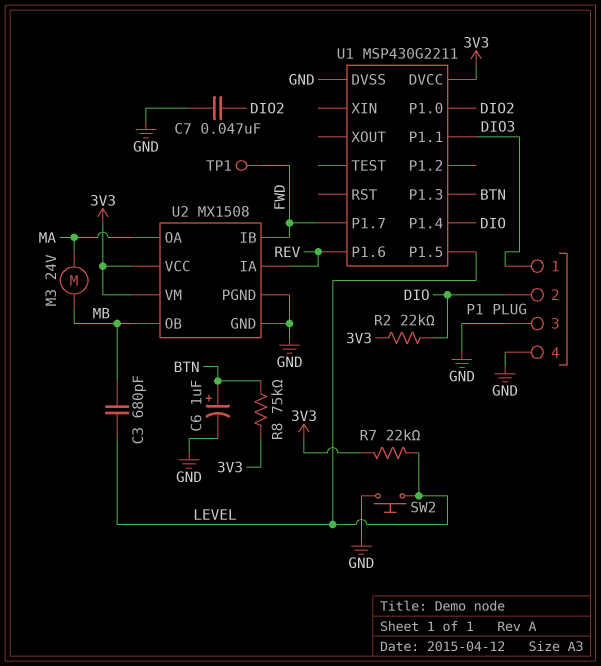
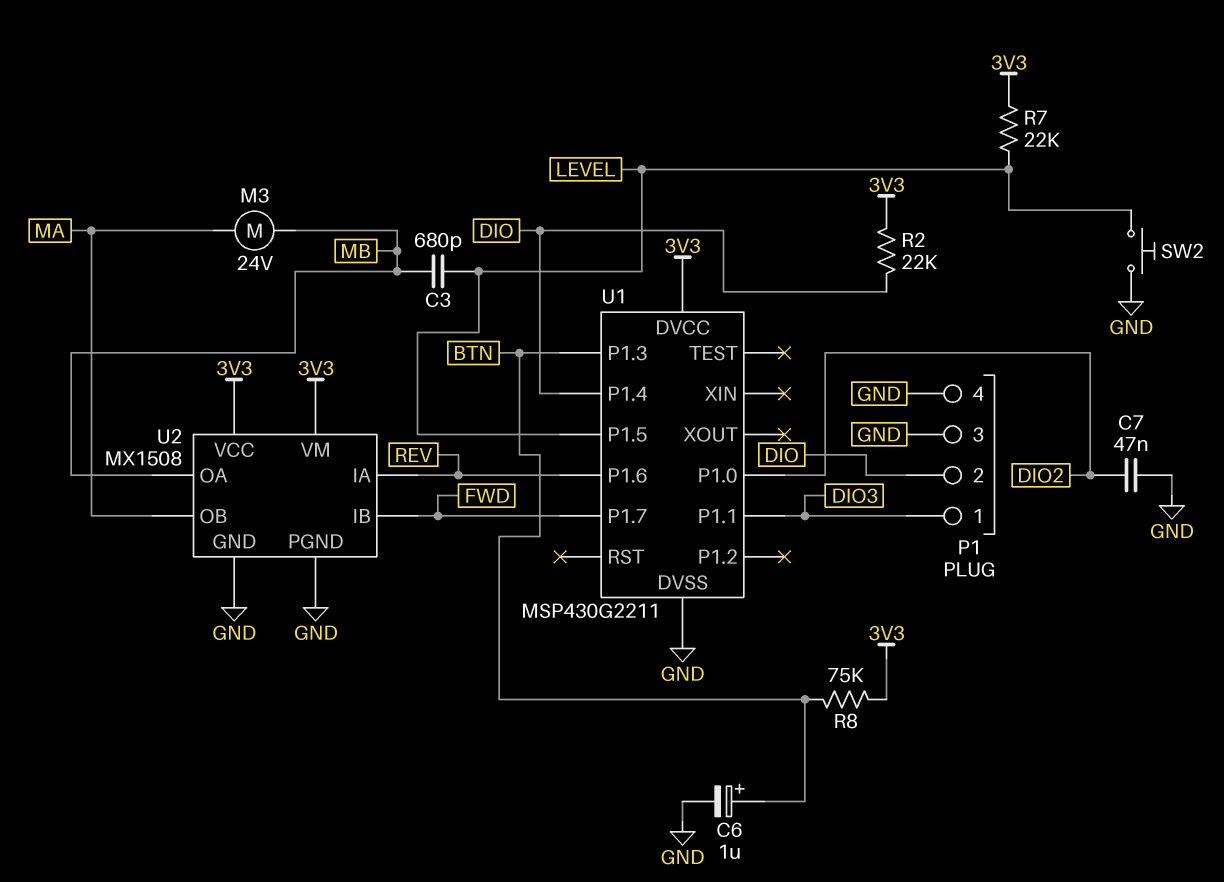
TP1: test point (FWD) -> none
U2 pin OA: MA -> MB
U2 pin OB: MB -> MA

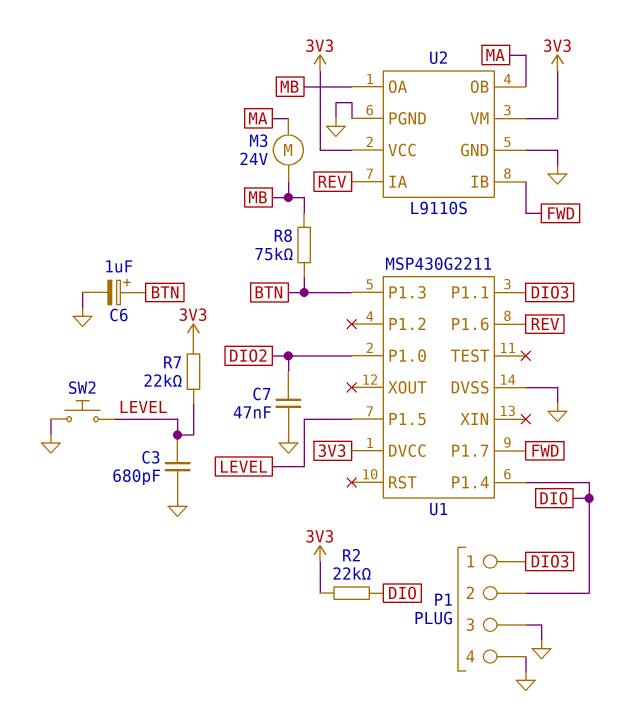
C3: 680pF (LEVEL, MB) -> 680pF (GND, LEVEL)
R8: 75k (3V3, BTN) -> 75k (BTN, MB)
U2: MX1508 -> L9110S

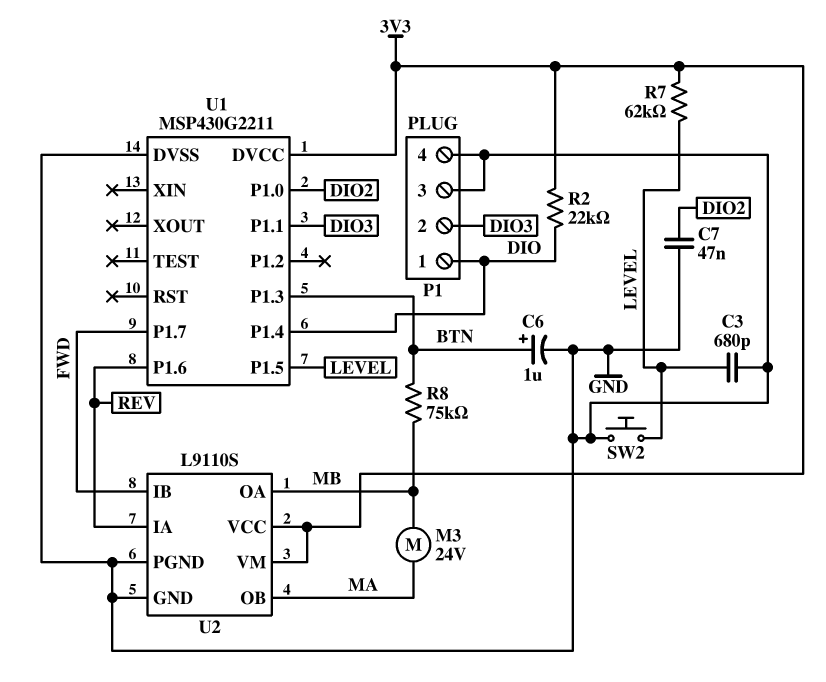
P1 pin 1: DIO3 -> DIO
P1 pin 2: DIO -> DIO3
R7: 22k (3V3, LEVEL) -> 62k (3V3, LEVEL)

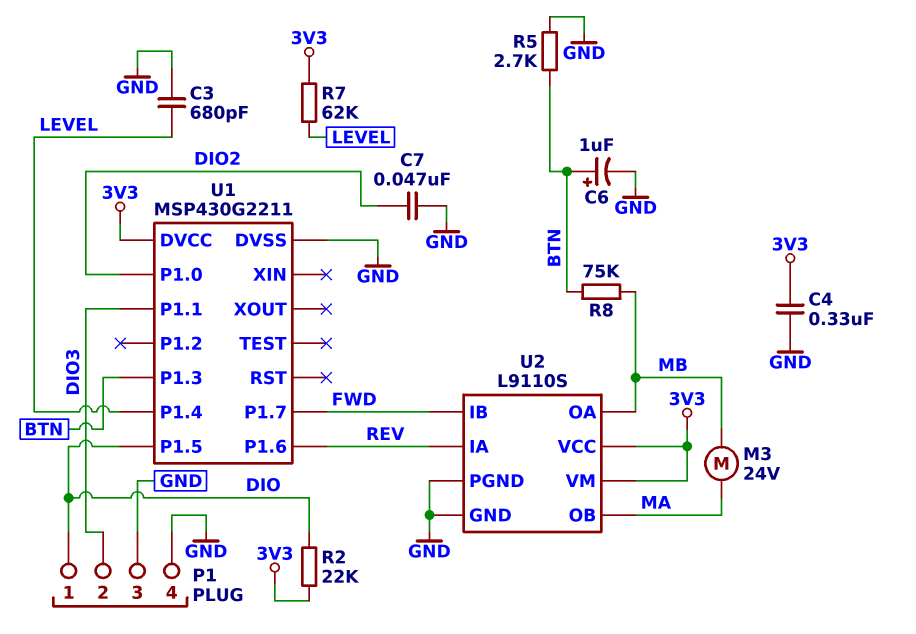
C4: none -> 330nF (3V3, GND)
R5: none -> 2.7k (BTN, GND)
SW2: button (GND, LEVEL) -> none
U1 pin P1.4: DIO -> LEVEL
U1 pin P1.5: LEVEL -> DIO

